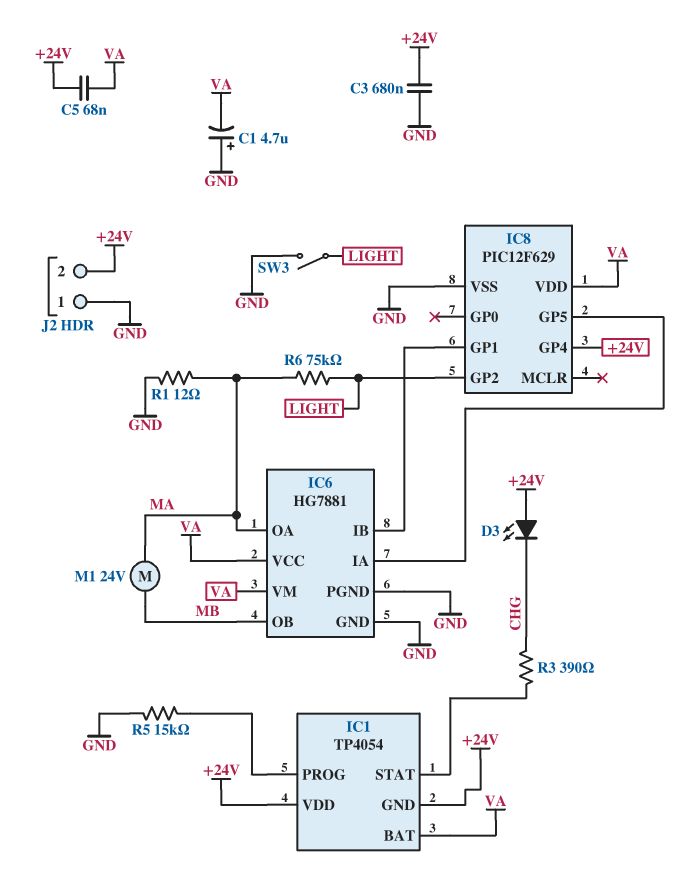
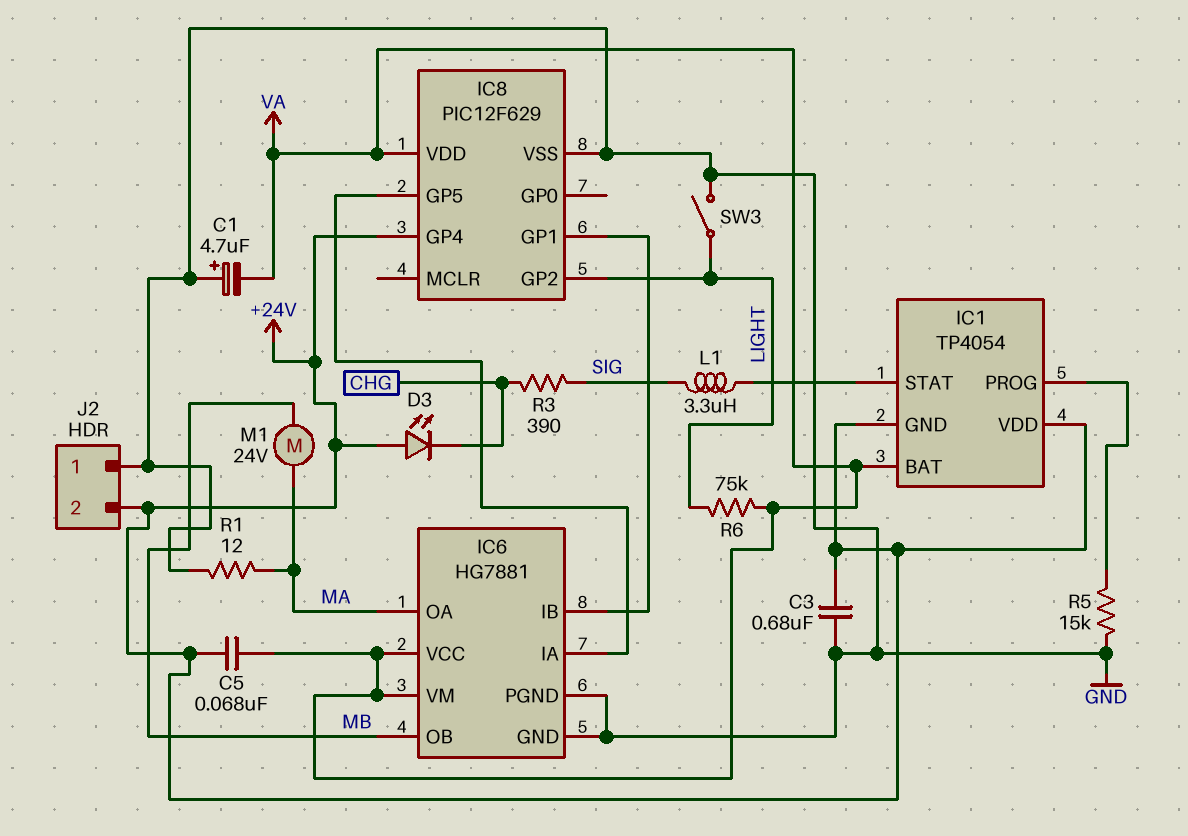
L1: none -> 3.3uH (IC1/STAT, SIG)
R3: 390 (CHG, IC1/STAT) -> 390 (CHG, SIG)
R6: 75k (LIGHT, MA) -> 75k (LIGHT, VA)

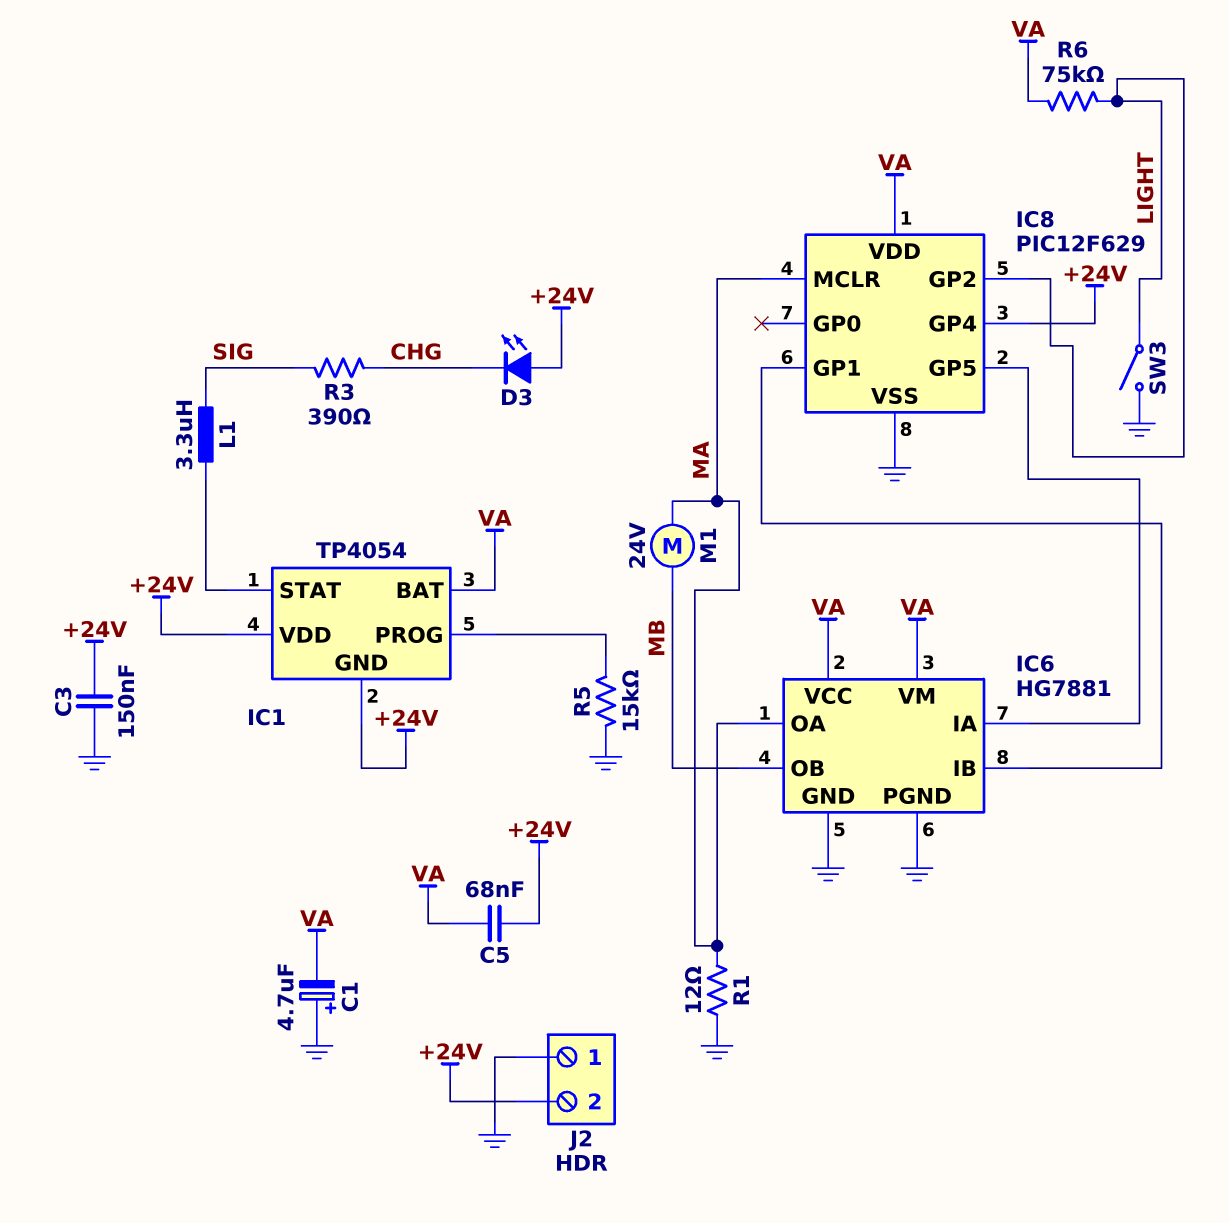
C3: 680nF (+24V, GND) -> 150nF (+24V, GND)
IC8 pin MCLR: none -> MA

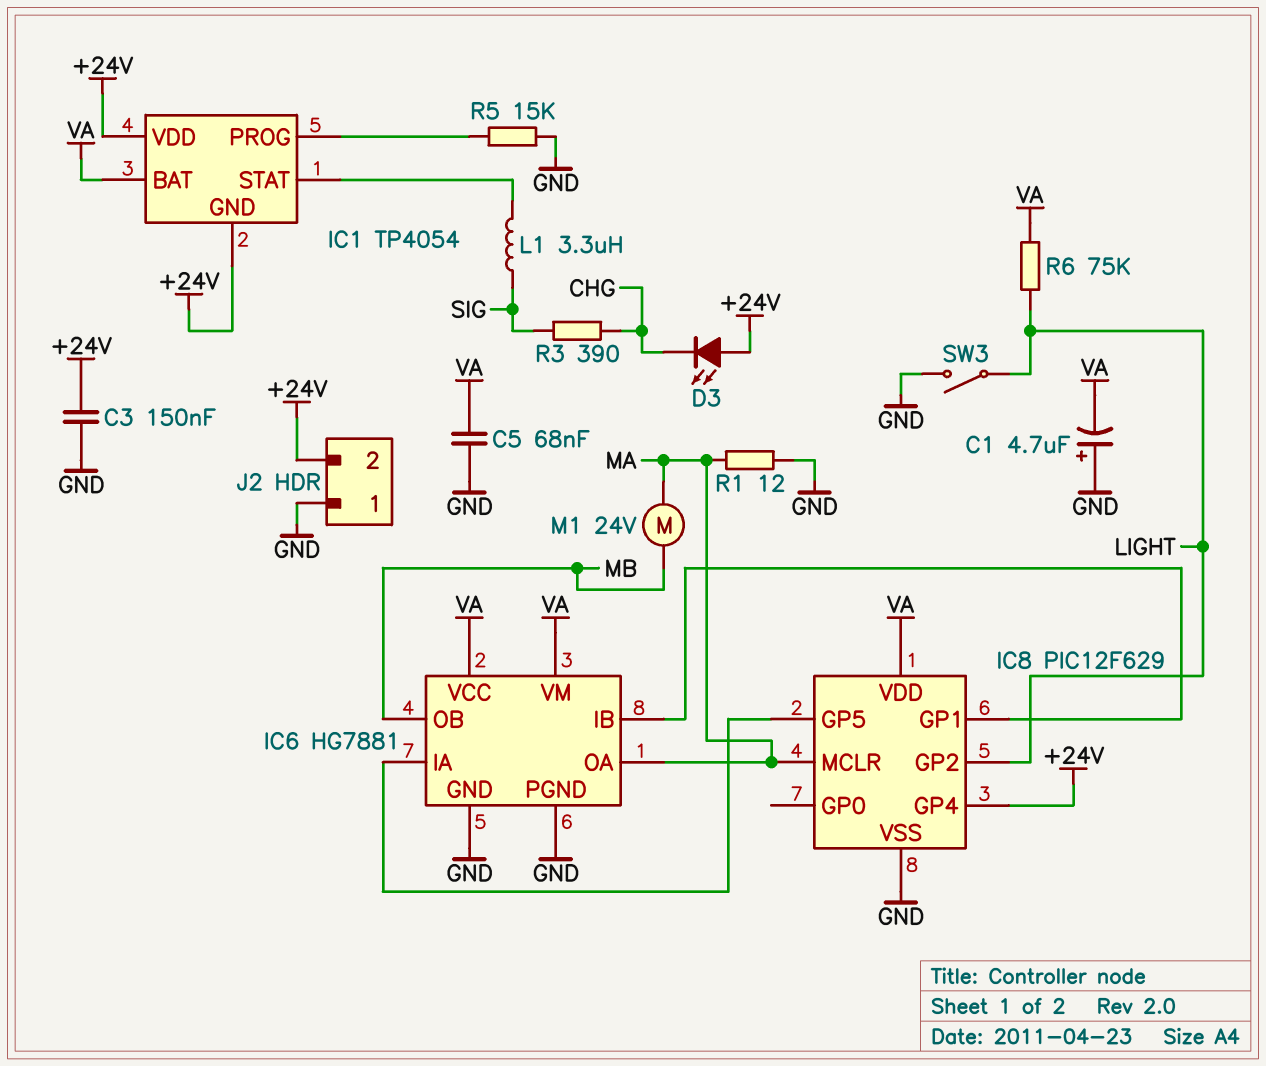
C5: 68nF (+24V, VA) -> 68nF (GND, VA)

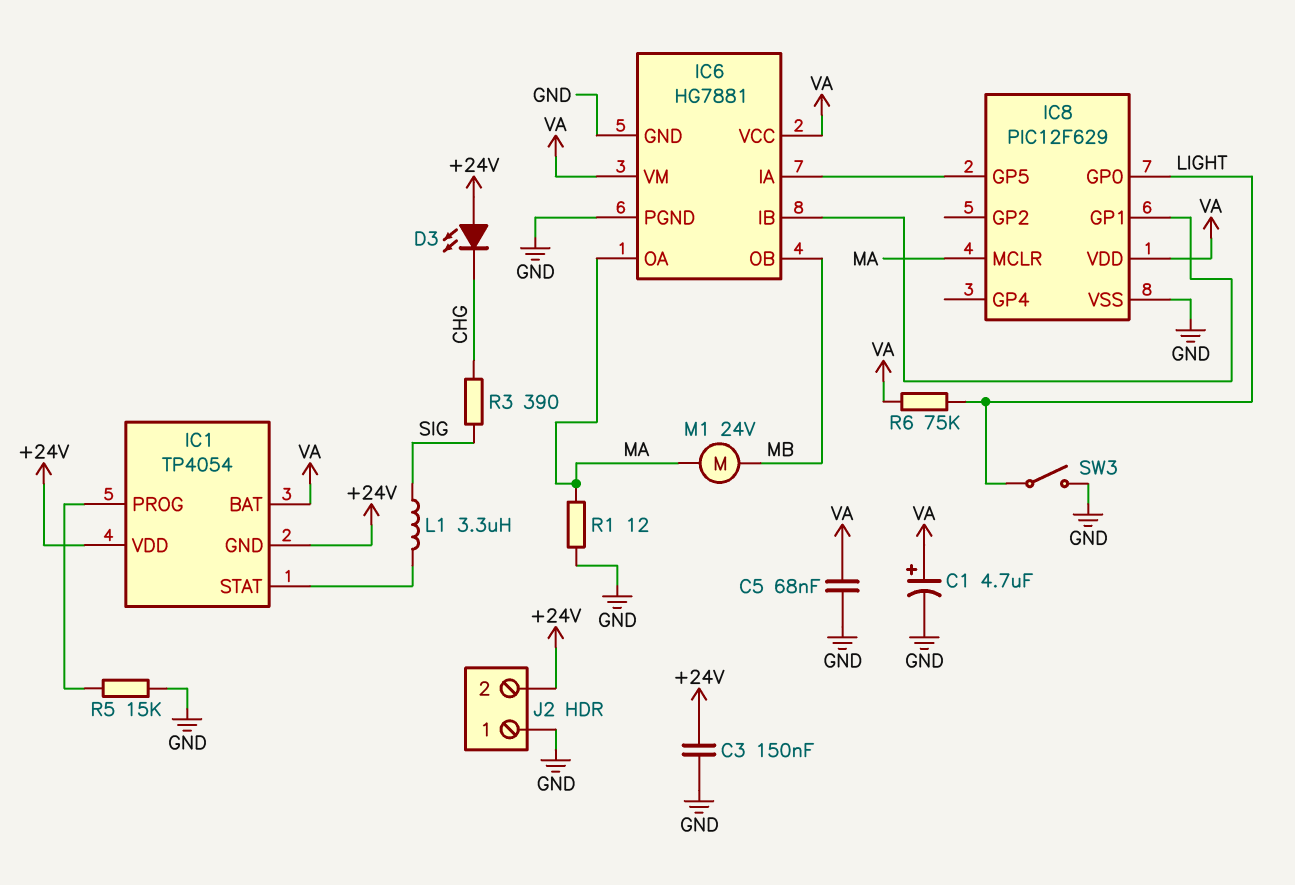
C1: 4.7uF (plus GND, minus VA) -> 4.7uF (plus VA, minus GND)
IC8 pin GP0: none -> LIGHT
IC8 pin GP2: LIGHT -> none
IC8 pin GP4: +24V -> none

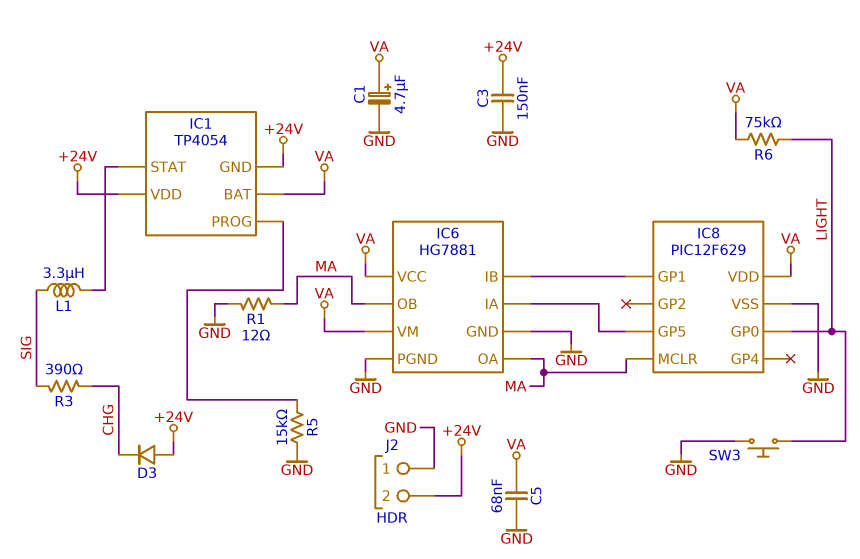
D3: LED (A +24V, K CHG) -> diode (A +24V, K CHG)
IC6 pin OB: MB -> MA
M1: motor 24V (MA, MB) -> none
SW3: switch (GND, LIGHT) -> button (GND, LIGHT)

